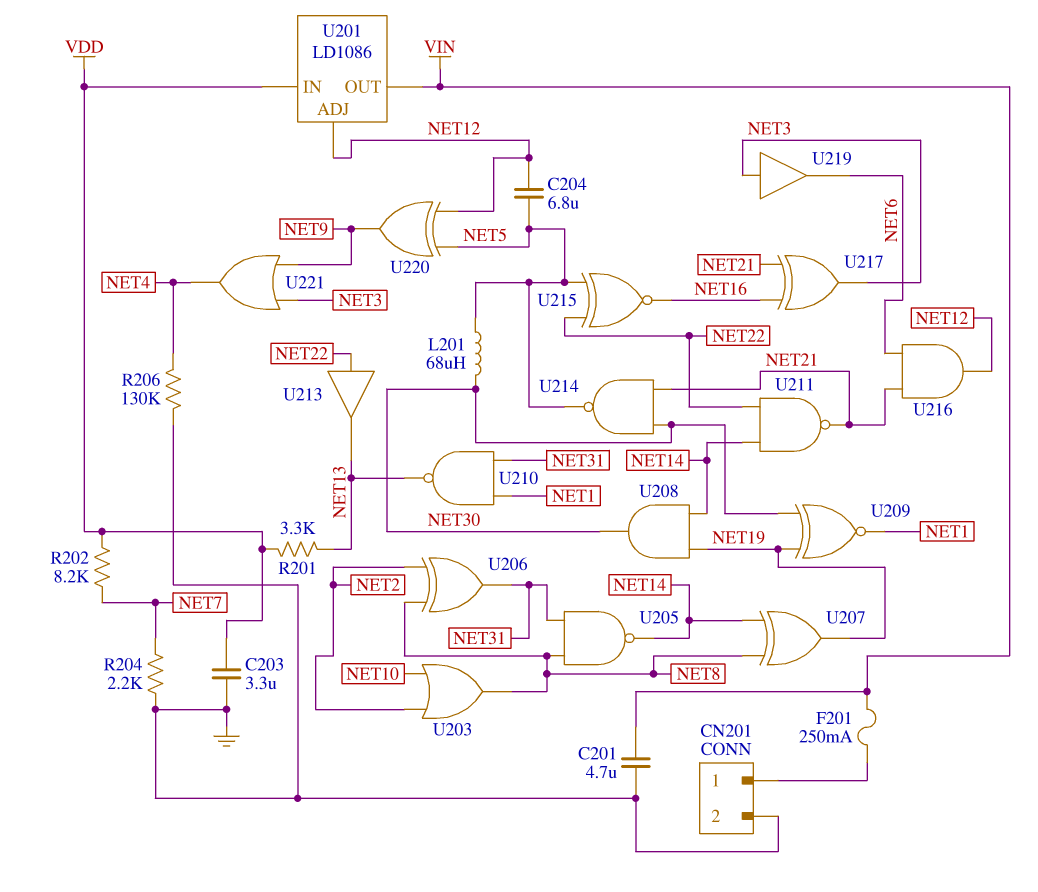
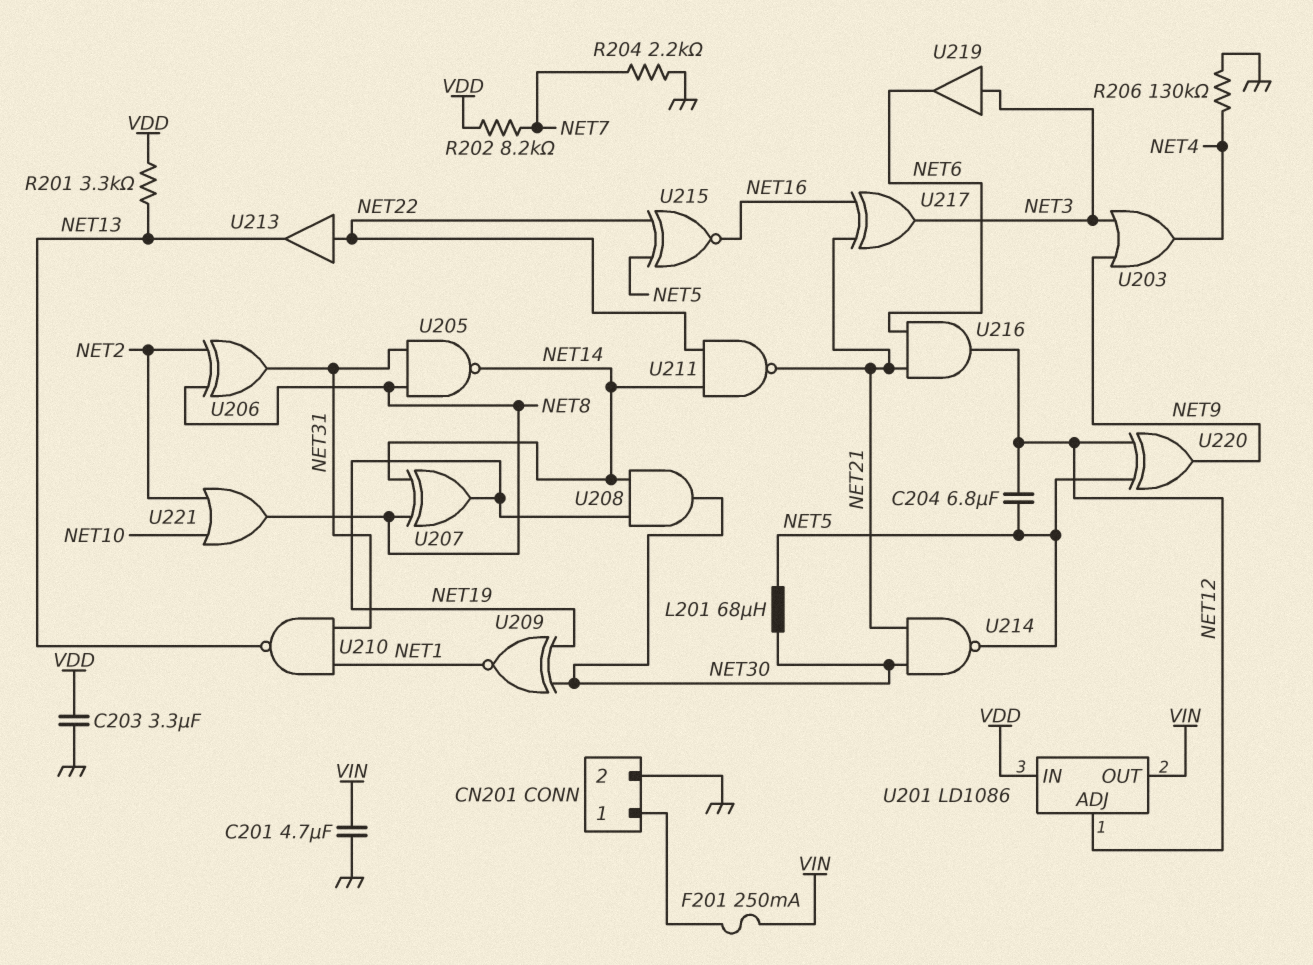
U203: OR (in NET2, in NET10, out NET8) -> OR (in NET3, in NET9, out NET4)
U221: OR (in NET3, in NET9, out NET4) -> OR (in NET2, in NET10, out NET8)

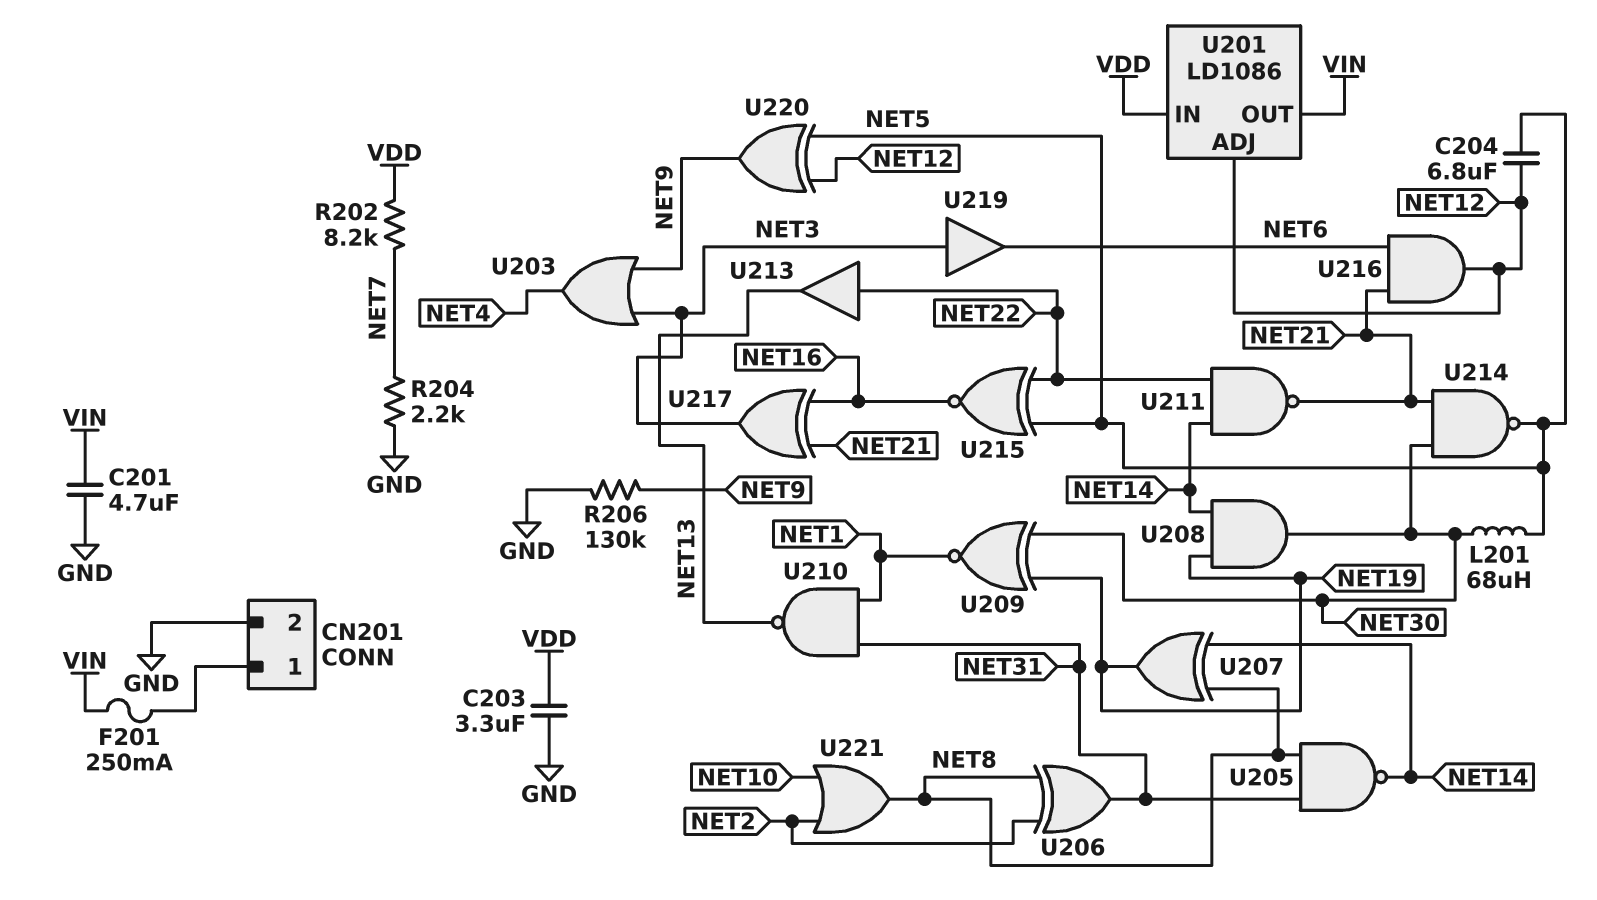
R201: 3.3k (NET13, VDD) -> none
R206: 130k (GND, NET4) -> 130k (GND, NET9)

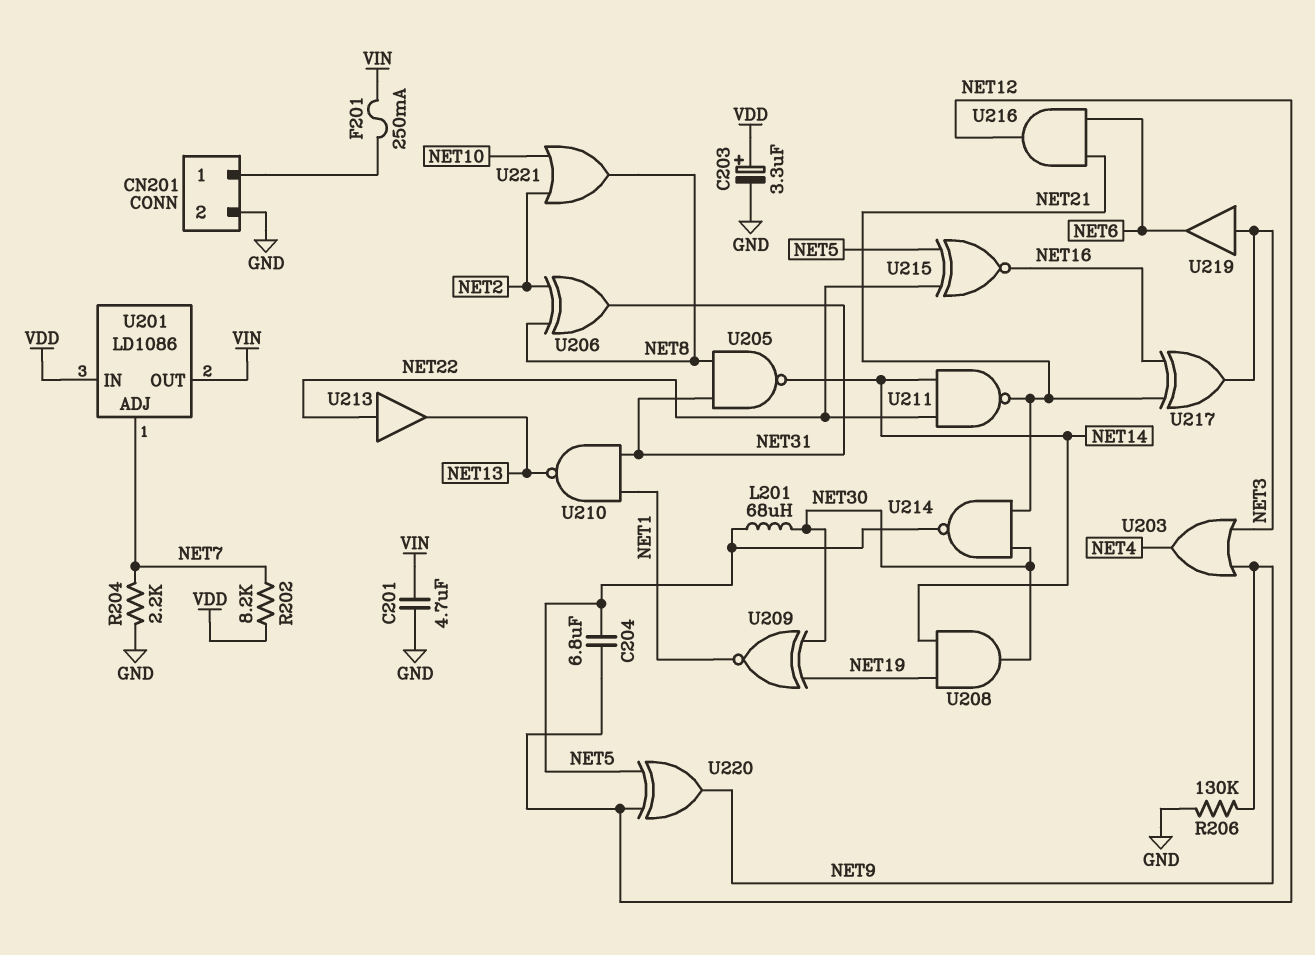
C203: 3.3uF (GND, VDD) -> 3.3uF (plus VDD, minus GND)
U201 pin ADJ: NET12 -> NET7
U207: XOR (in NET8, in NET14, out NET19) -> none

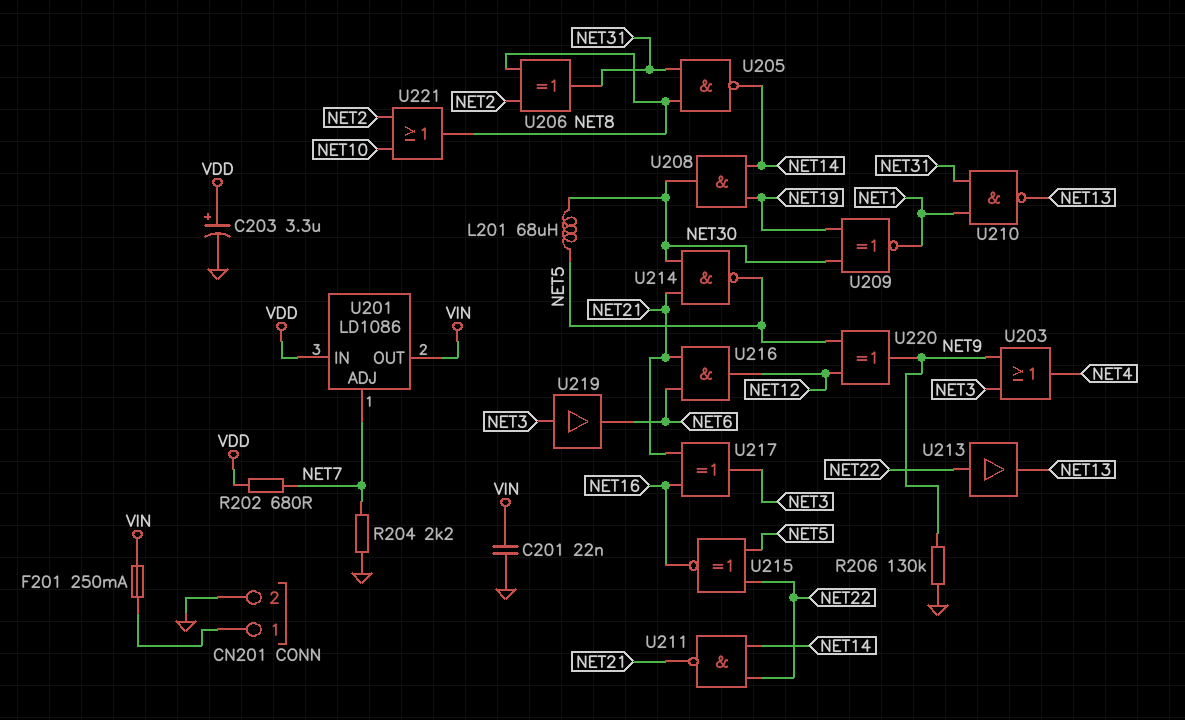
C201: 4.7uF (GND, VIN) -> 22nF (GND, VIN)
C204: 6.8uF (NET5, NET12) -> none
R202: 8.2k (NET7, VDD) -> 680 (NET7, VDD)

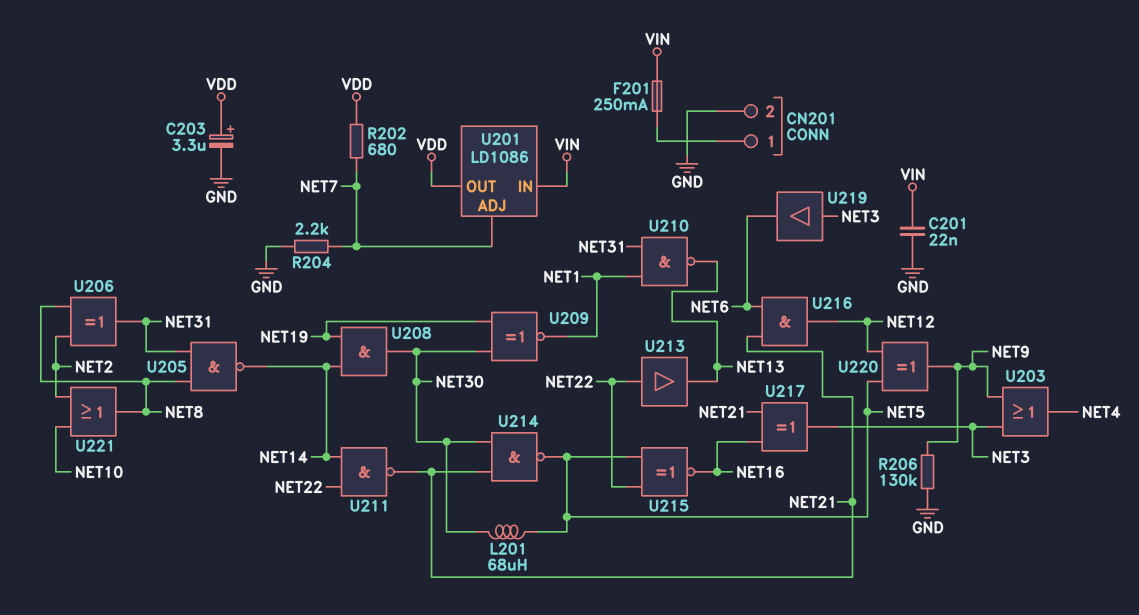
U201 pin IN: VDD -> VIN
U201 pin OUT: VIN -> VDD

